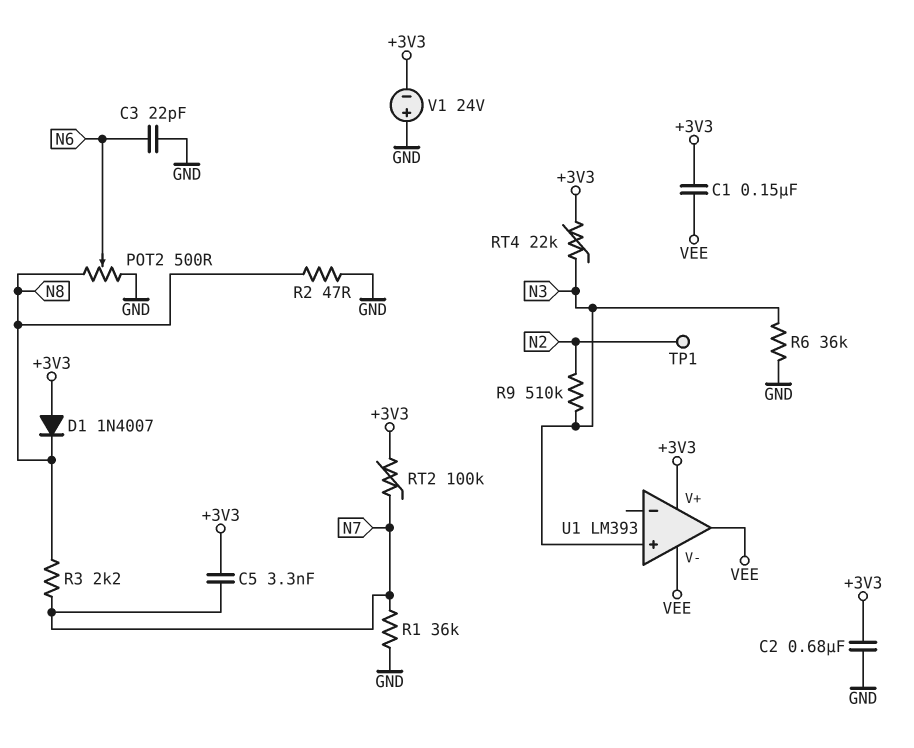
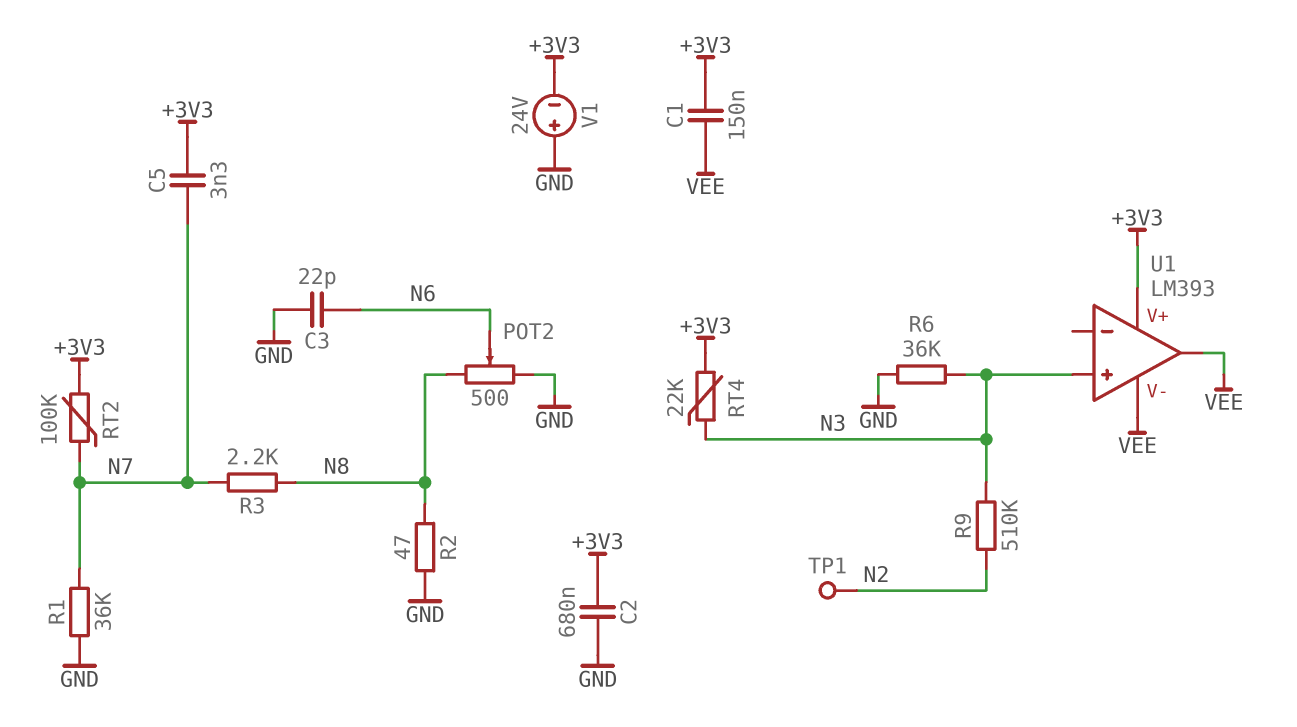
D1: diode 1N4007 (A +3V3, K N8) -> none

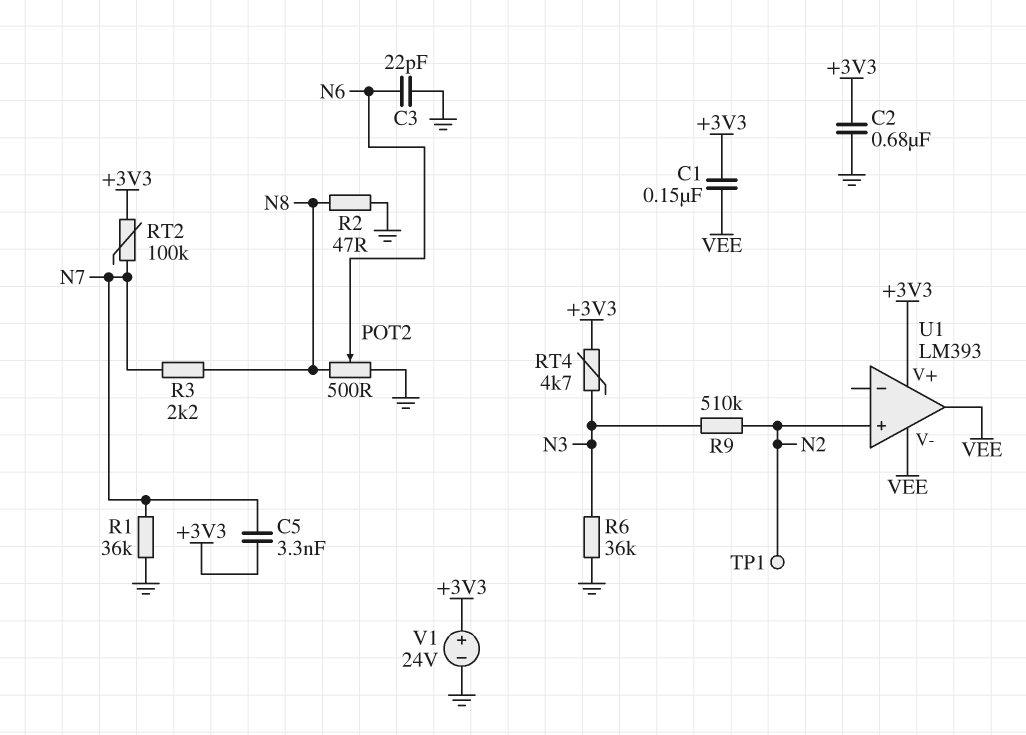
RT4: 22k (+3V3, N3) -> 4.7k (+3V3, N3)
U1 pin in+: N3 -> N2
V1: 24V (plus GND, minus +3V3) -> 24V (plus +3V3, minus GND)

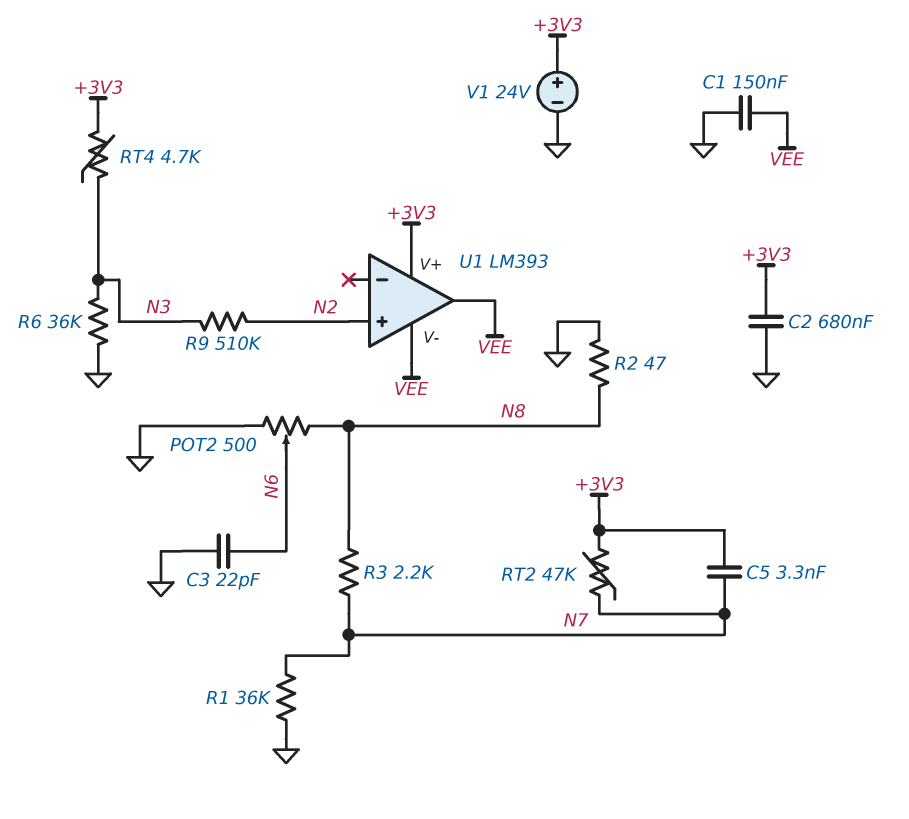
C1: 150nF (+3V3, VEE) -> 150nF (GND, VEE)
RT2: 100k (+3V3, N7) -> 47k (+3V3, N7)
TP1: test point (N2) -> none

